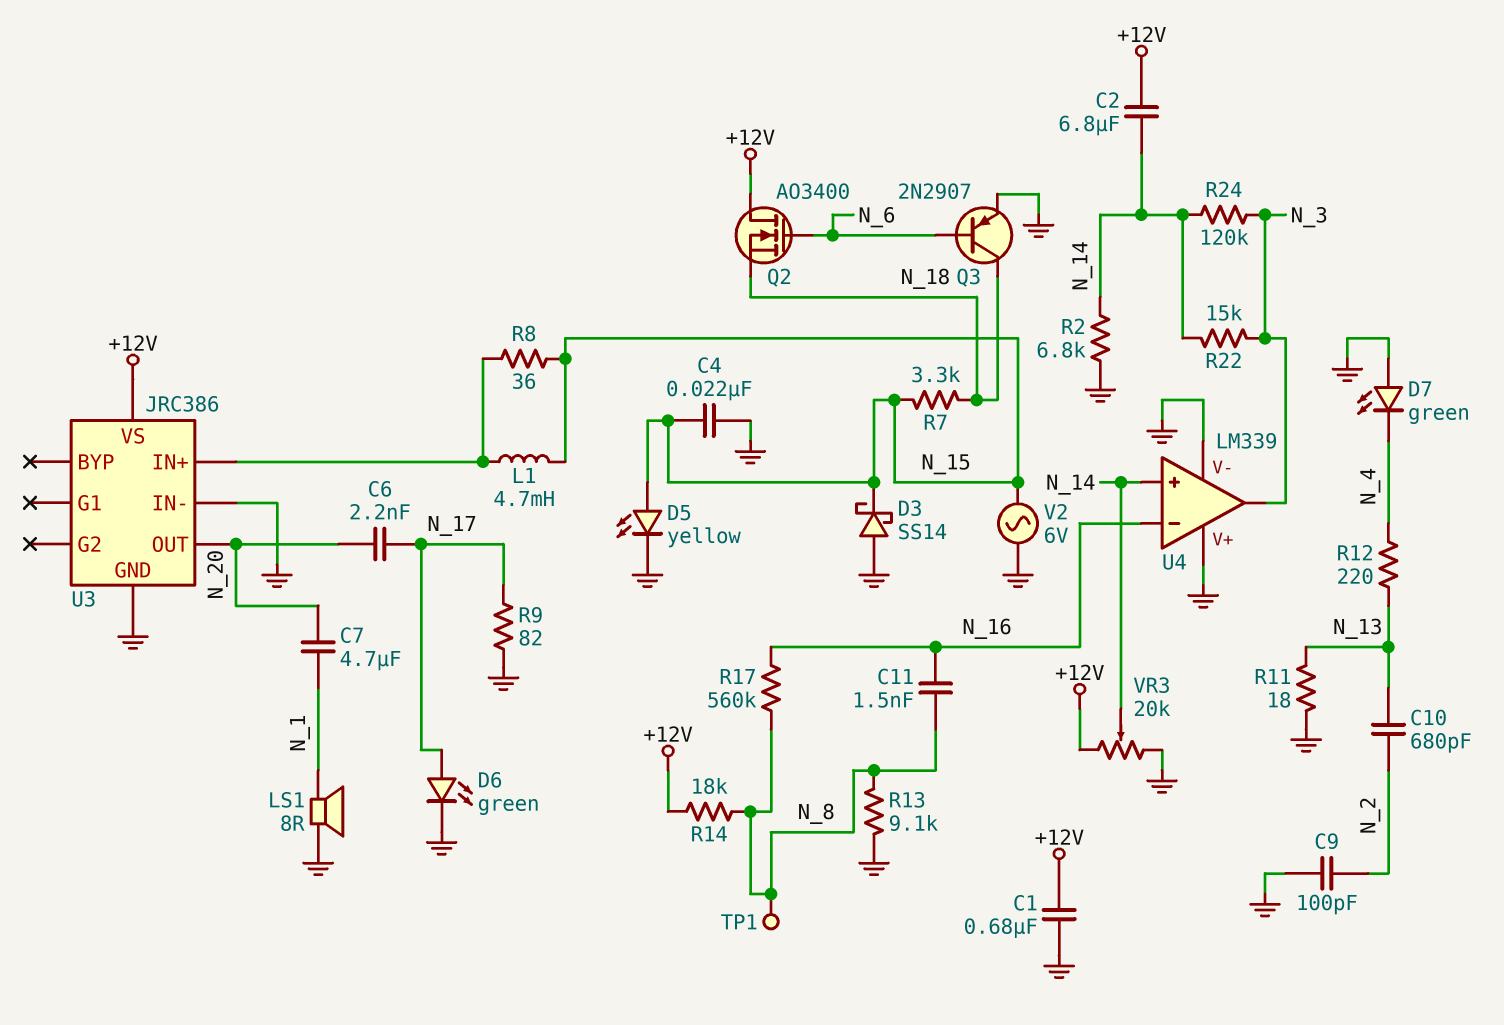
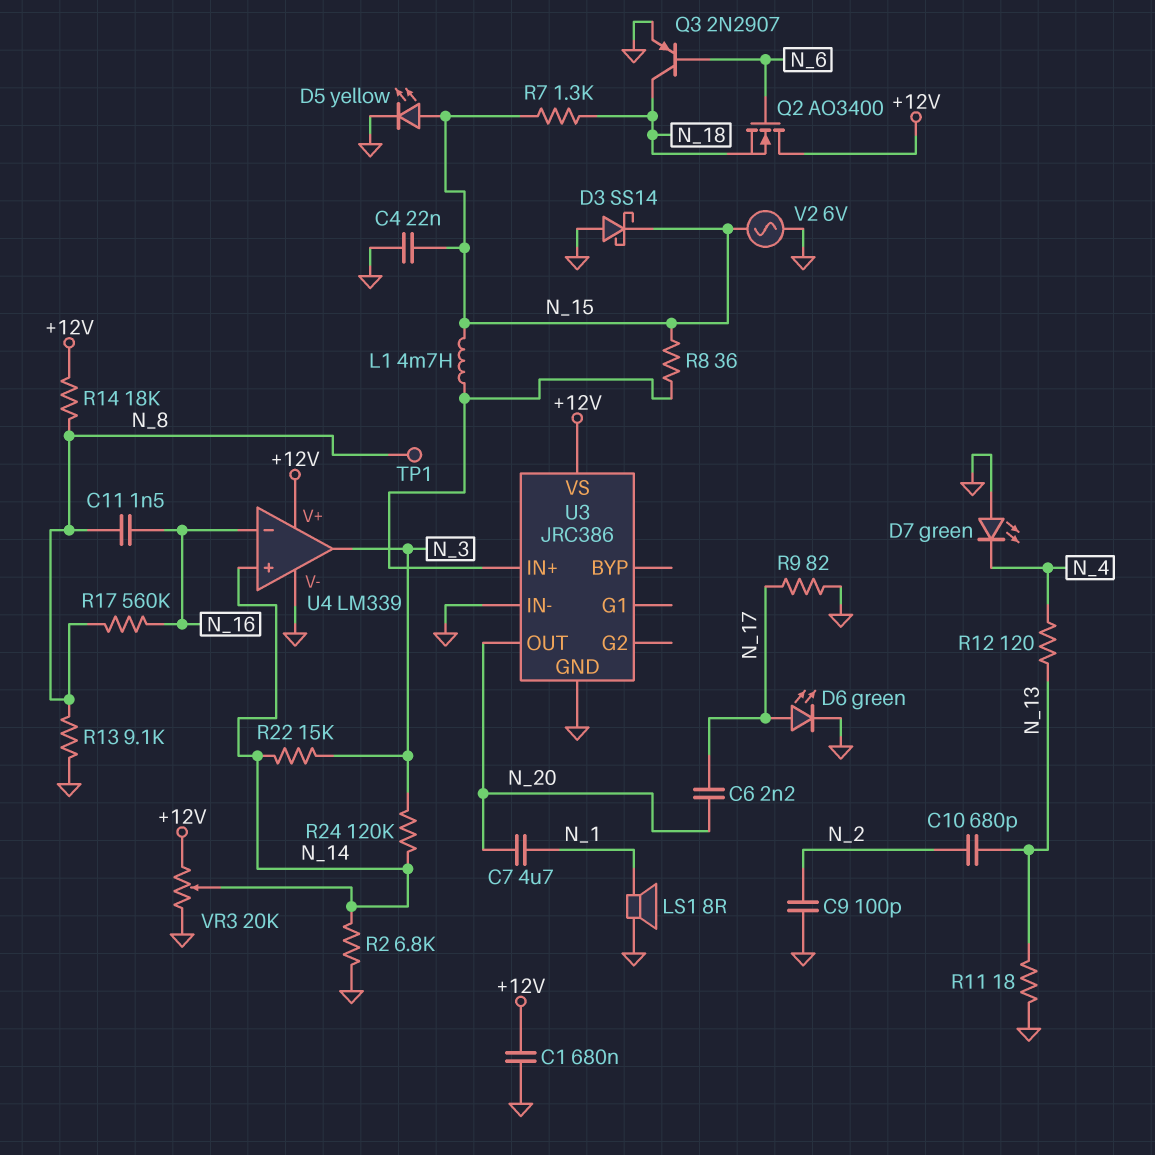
C2: 6.8uF (+12V, N_14) -> none
R7: 3.3k (N_15, N_18) -> 1.3k (N_15, N_18)
R12: 220 (N_4, N_13) -> 120 (N_4, N_13)
U4 pin V+: GND -> +12V

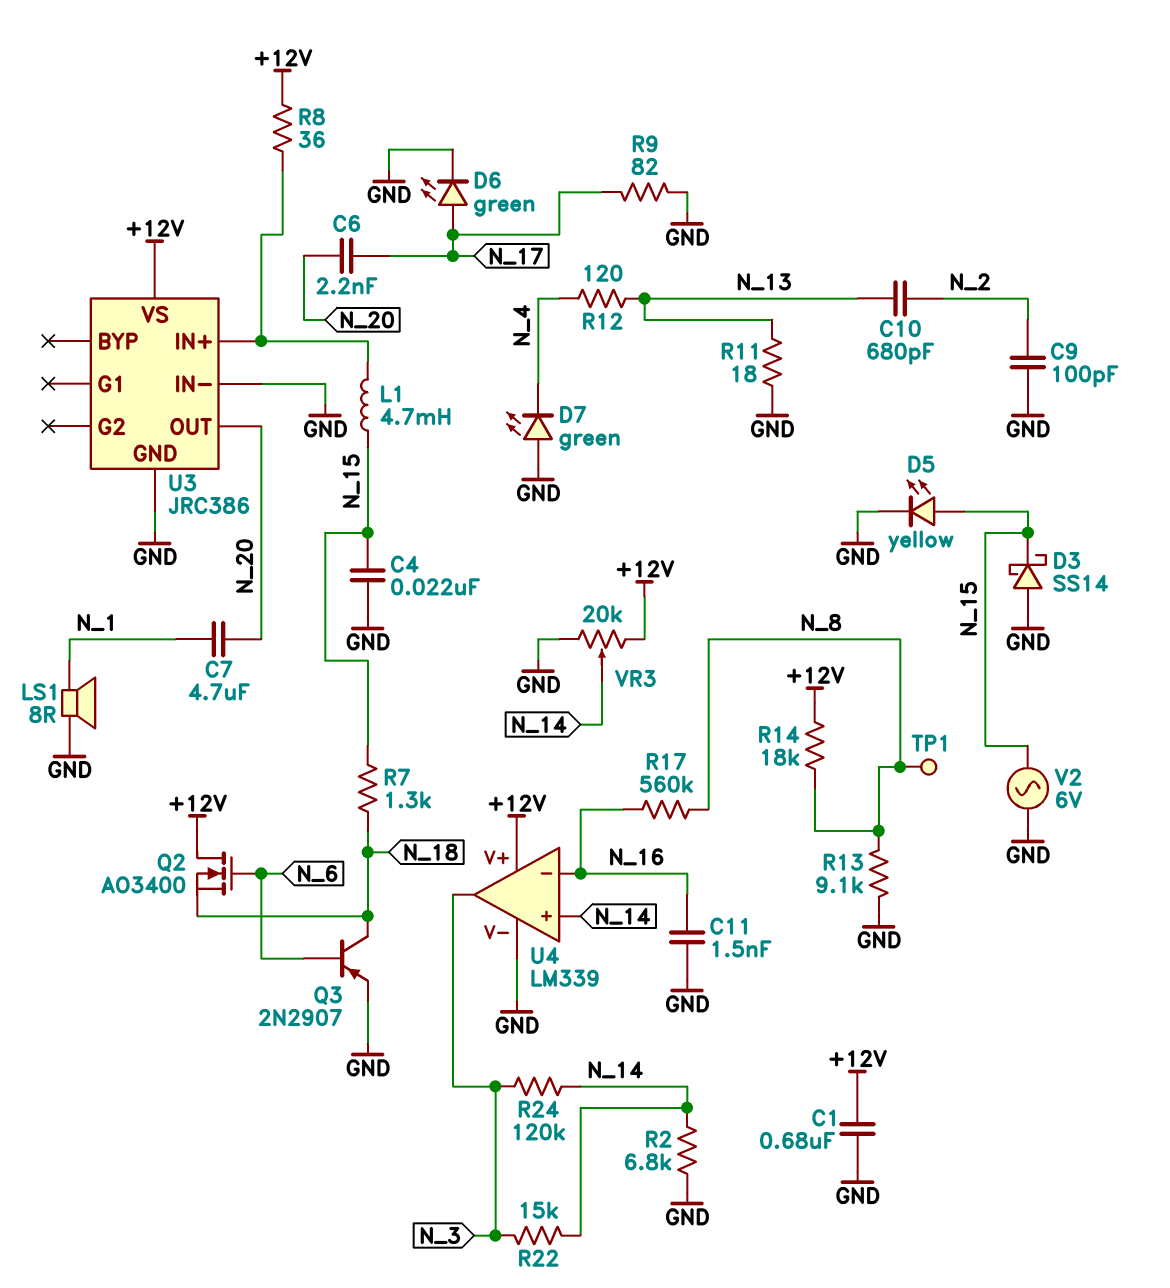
C11: 1.5nF (N_8, N_16) -> 1.5nF (GND, N_16)
R8: 36 (N_15, U3/IN+) -> 36 (+12V, U3/IN+)

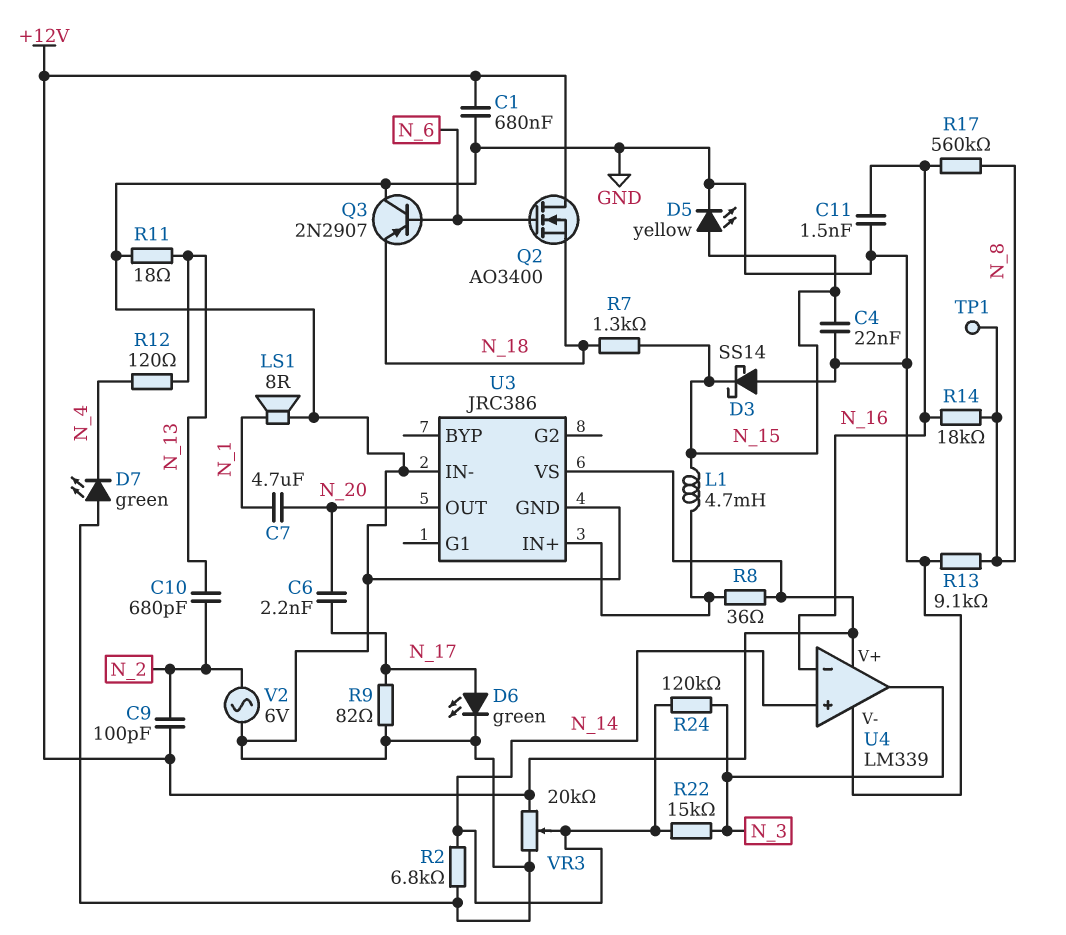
C9: 100pF (GND, N_2) -> 100pF (+12V, N_2)
Q3: PNP 2N2907 (B N_6, C N_18, E GND) -> PNP 2N2907 (B N_6, C GND, E N_18)
R14: 18k (+12V, N_8) -> 18k (N_8, N_16)
V2: AC 6V (GND, N_15) -> AC 6V (GND, N_2)

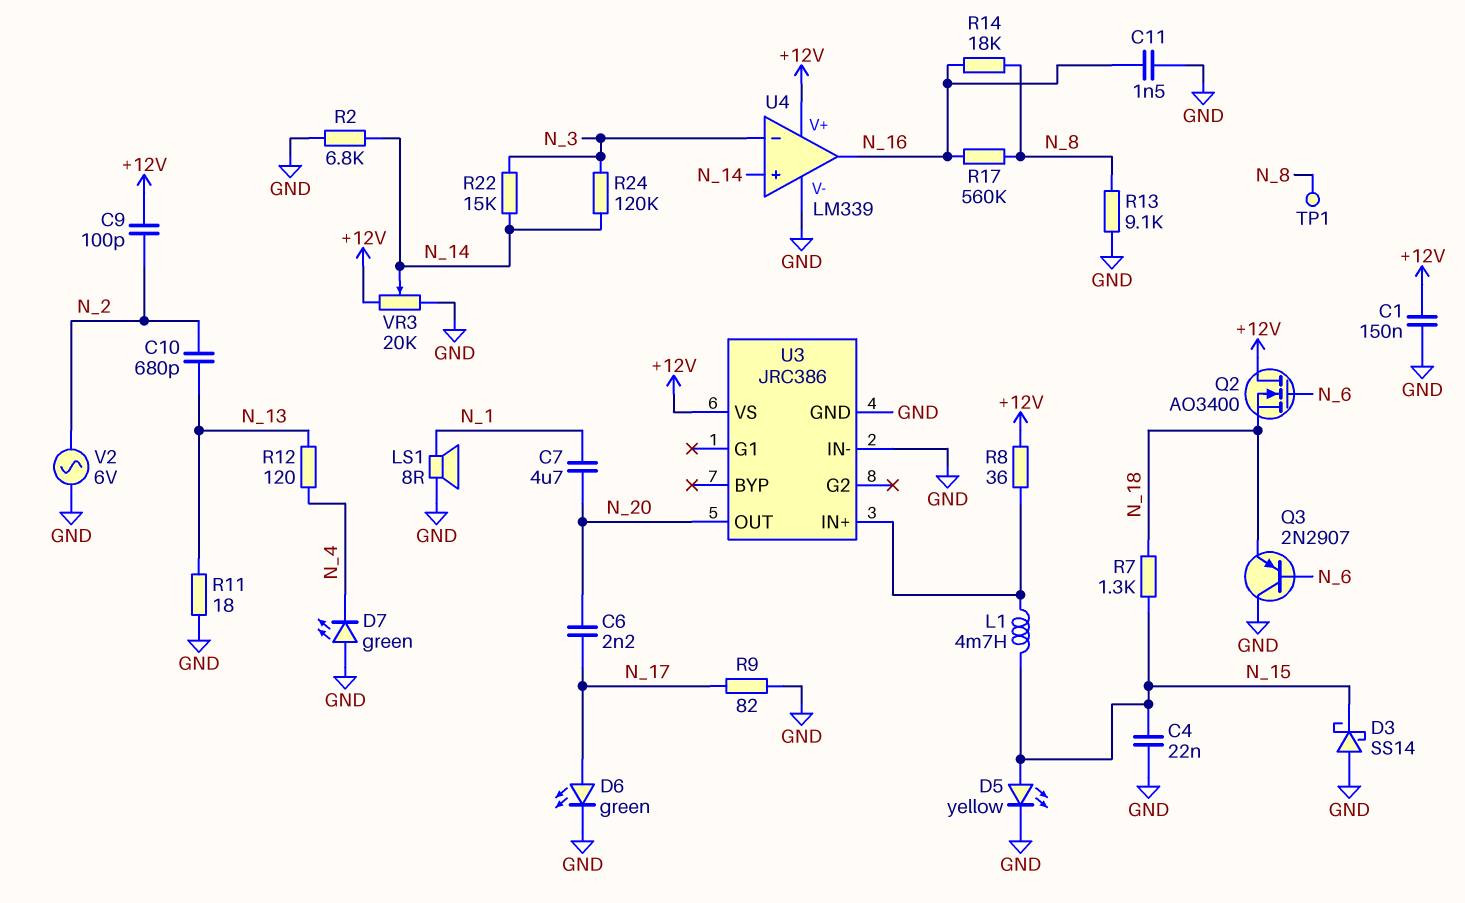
C1: 680nF (+12V, GND) -> 150nF (+12V, GND)
U4 pin in-: N_16 -> N_3
U4 pin out: N_3 -> N_16

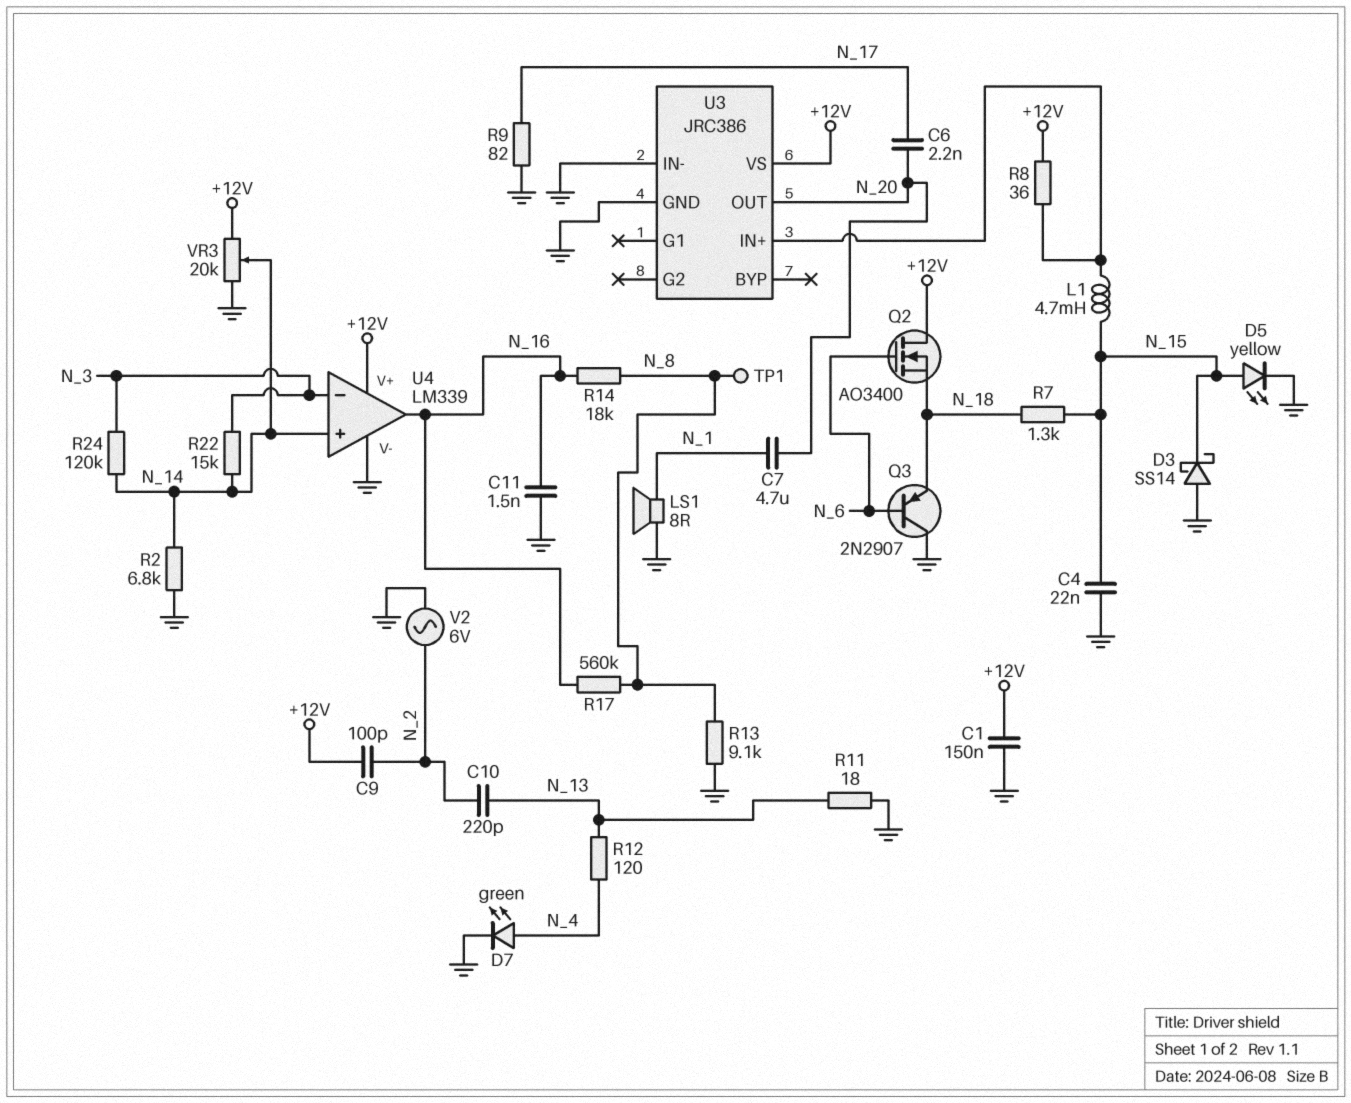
C10: 680pF (N_2, N_13) -> 220pF (N_2, N_13)
D6: LED green (A N_17, K GND) -> none
D7: LED green (A GND, K N_4) -> LED green (A N_4, K GND)

